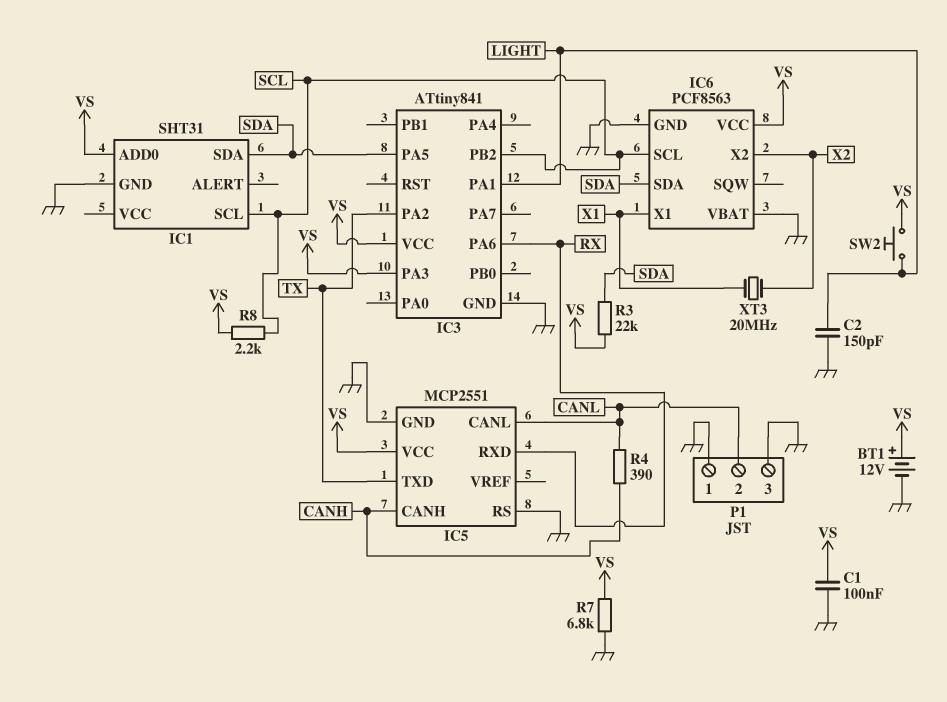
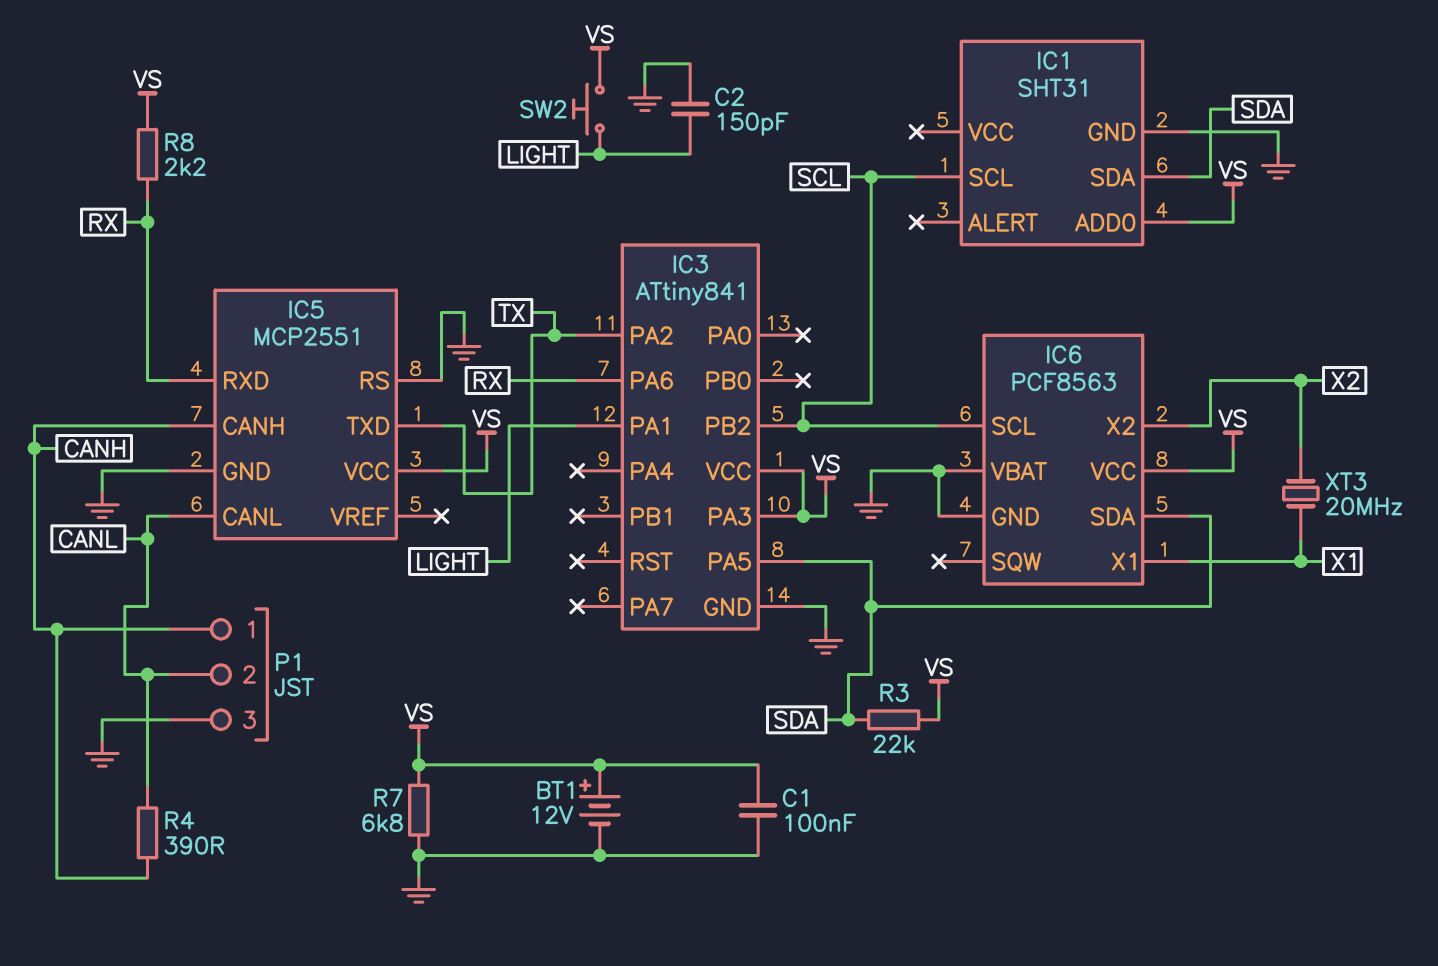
P1 pin 1: GND -> CANH
R8: 2.2k (SCL, VS) -> 2.2k (RX, VS)

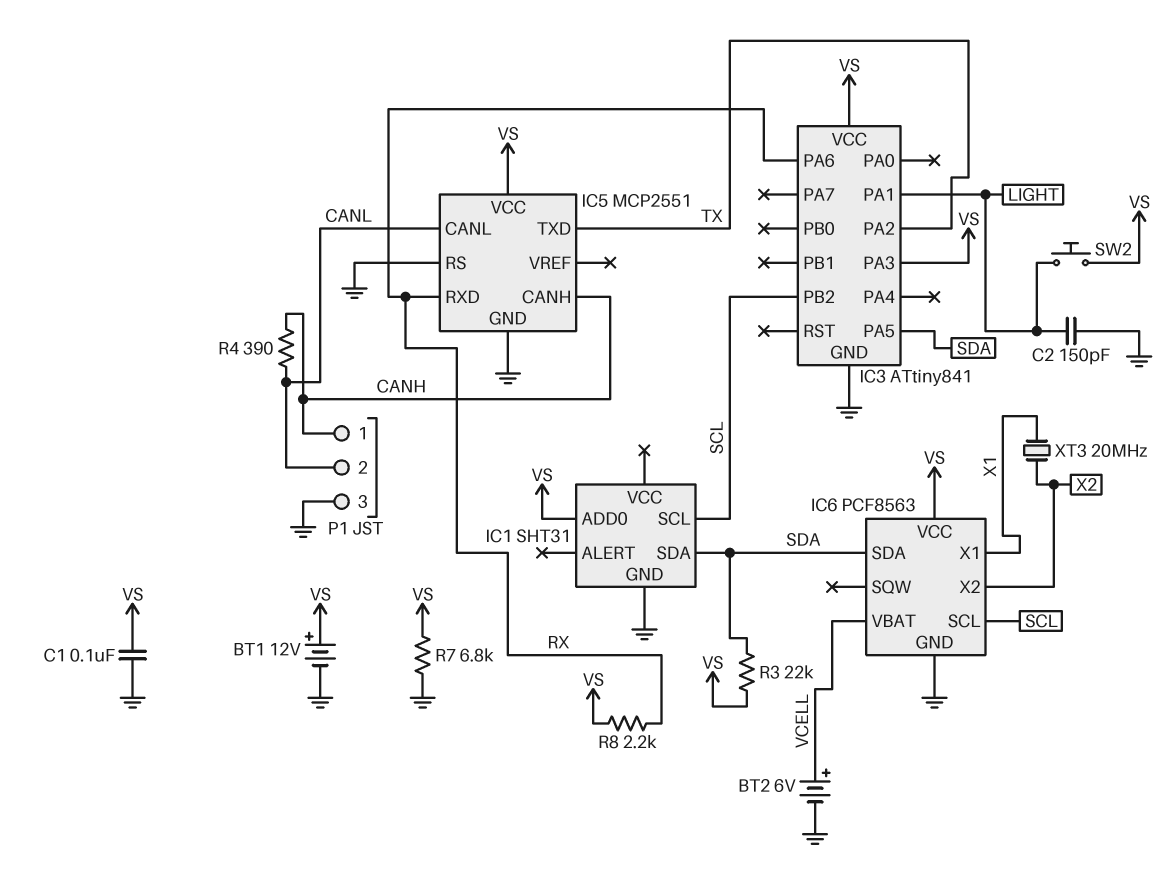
BT2: none -> 6V (plus VCELL, minus GND)
IC6 pin VBAT: GND -> VCELL

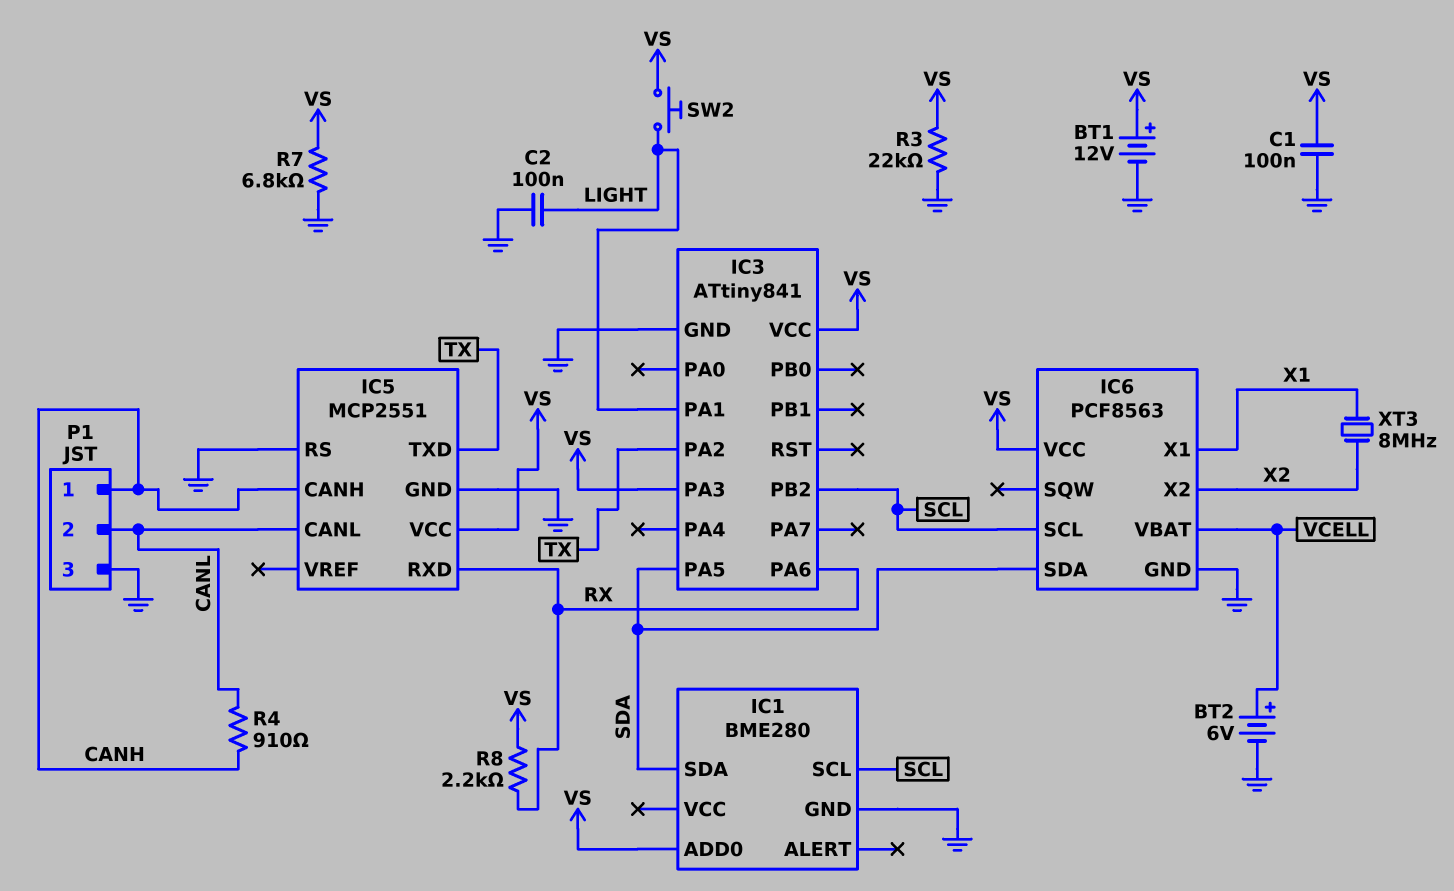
C2: 150pF (GND, LIGHT) -> 100nF (GND, LIGHT)
IC1: SHT31 -> BME280
R3: 22k (SDA, VS) -> 22k (GND, VS)
R4: 390 (CANH, CANL) -> 910 (CANH, CANL)
XT3: 20MHz (X1, X2) -> 8MHz (X1, X2)

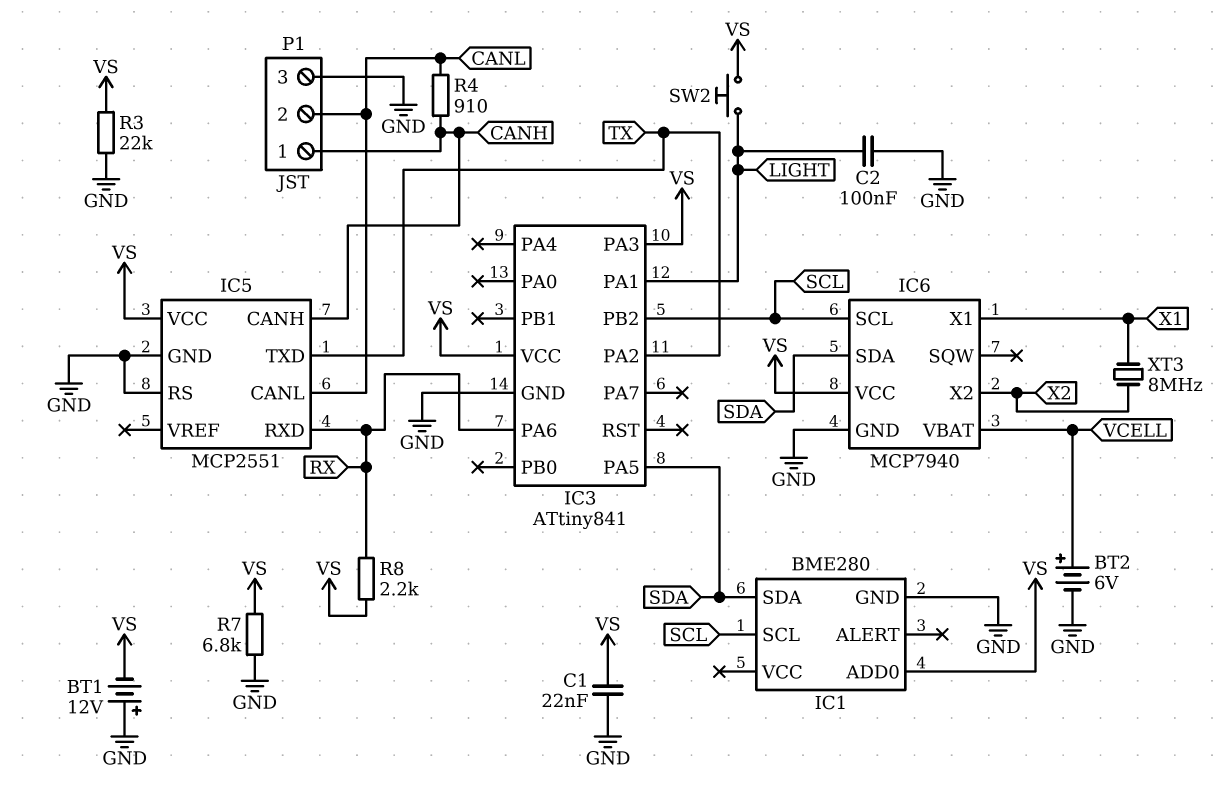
BT1: 12V (plus VS, minus GND) -> 12V (plus GND, minus VS)
C1: 100nF (GND, VS) -> 22nF (GND, VS)
IC6: PCF8563 -> MCP7940

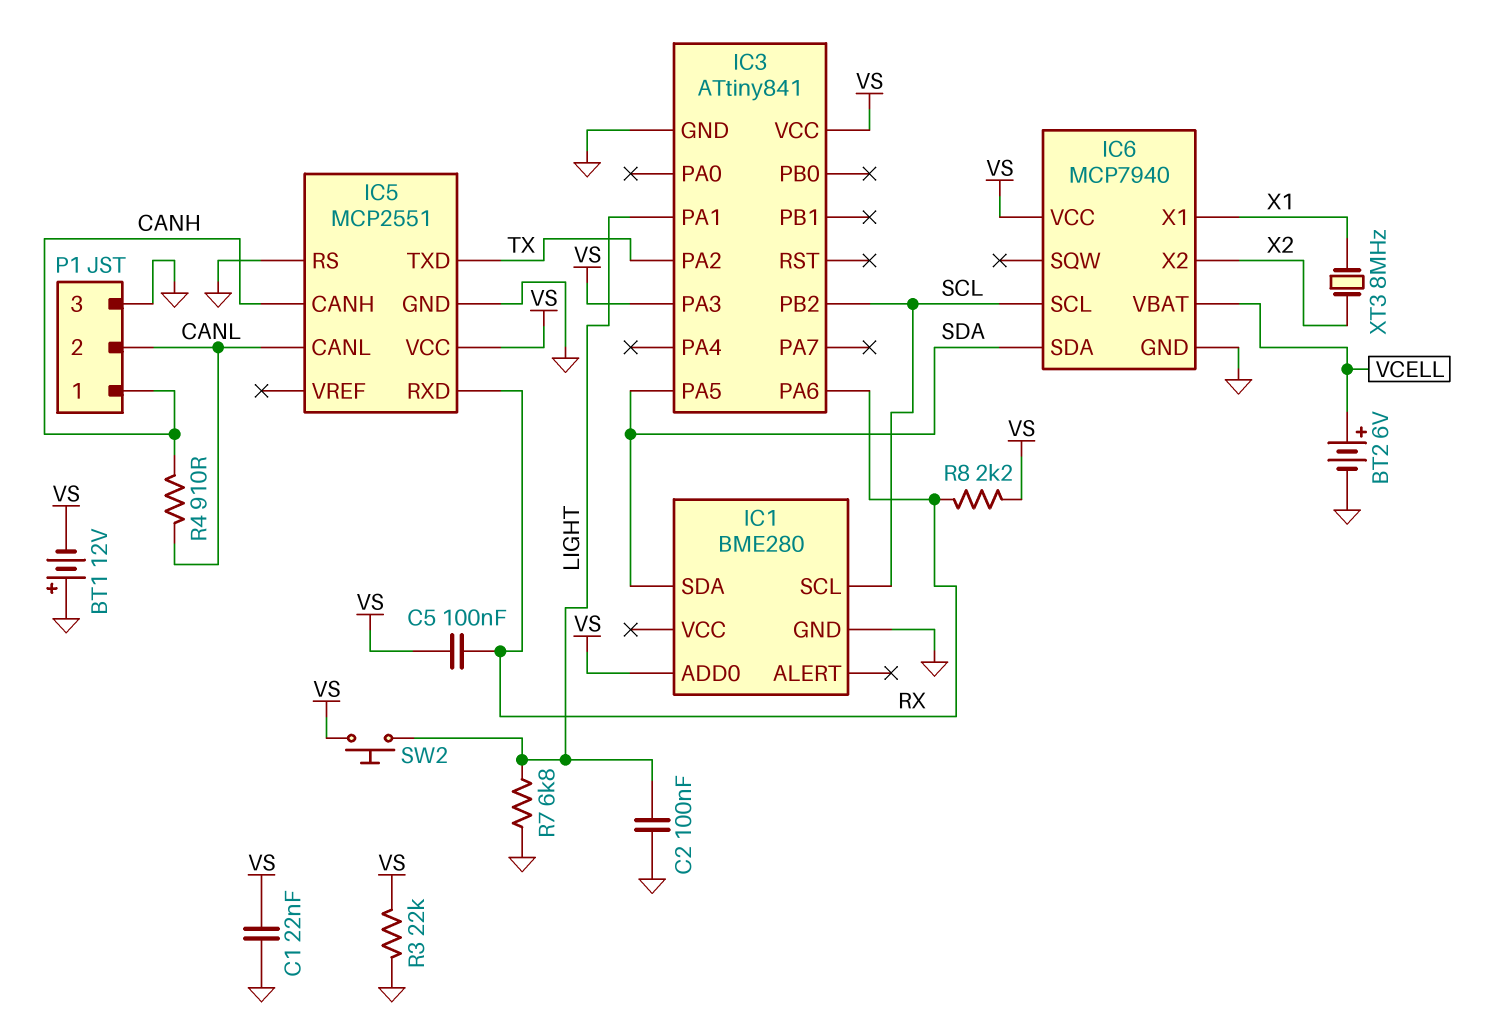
C5: none -> 100nF (RX, VS)
R7: 6.8k (GND, VS) -> 6.8k (GND, LIGHT)

